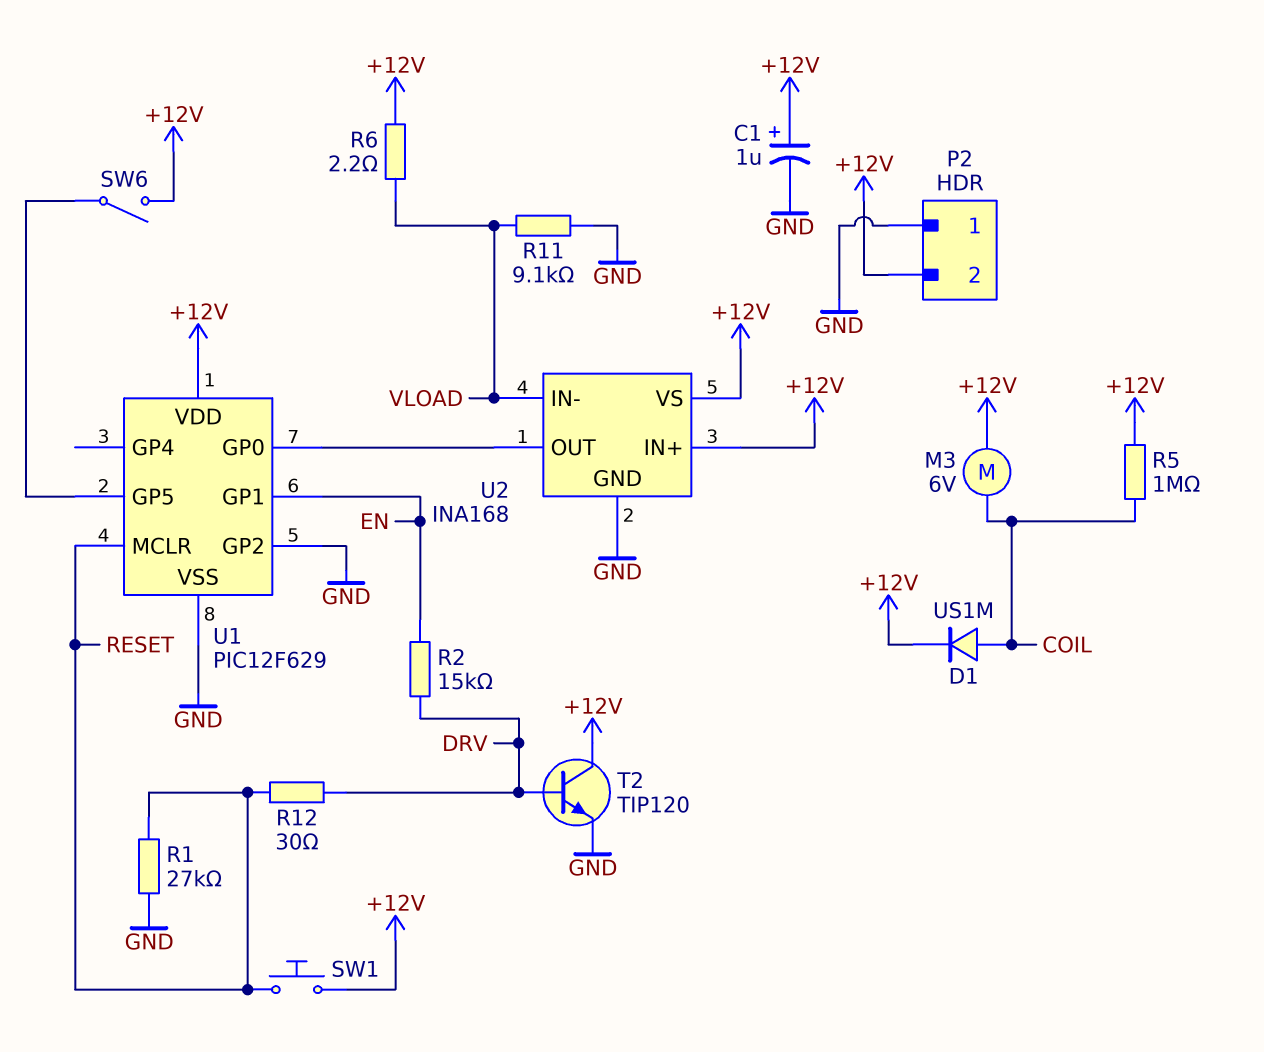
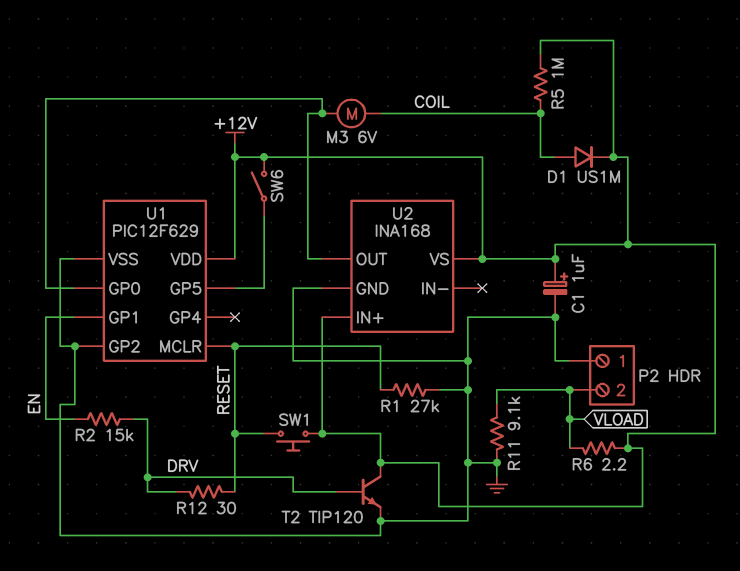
M3: motor 6V (+12V, COIL) -> motor 6V (COIL, U1/GP0)
P2 pin 2: +12V -> VLOAD
U2 pin IN-: VLOAD -> none

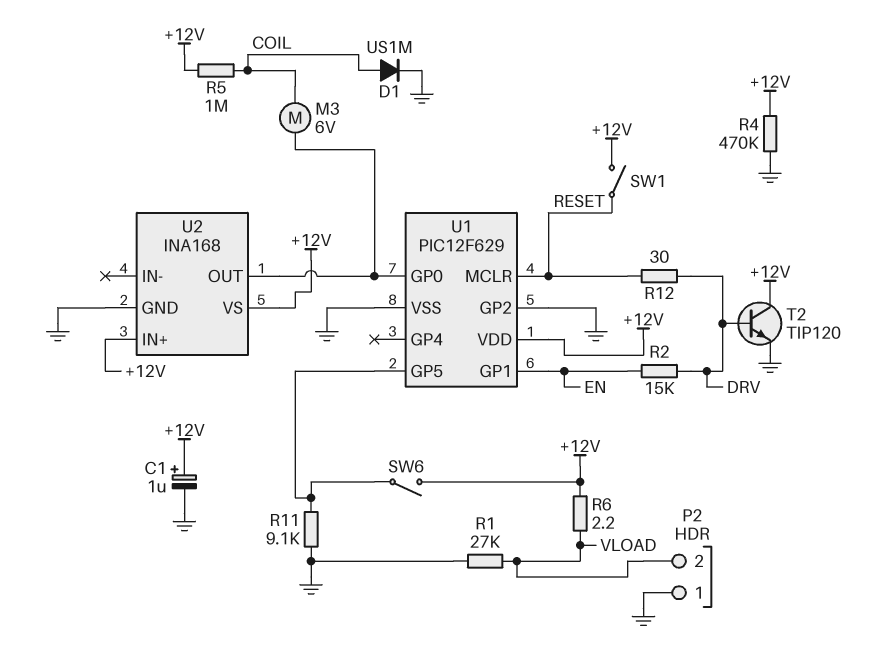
D1: diode US1M (A COIL, K +12V) -> diode US1M (A COIL, K GND)
R1: 27k (GND, RESET) -> 27k (GND, VLOAD)
R4: none -> 470k (+12V, GND)
R11: 9.1k (GND, VLOAD) -> 9.1k (GND, U1/GP5)
SW1: button (+12V, RESET) -> switch (+12V, RESET)

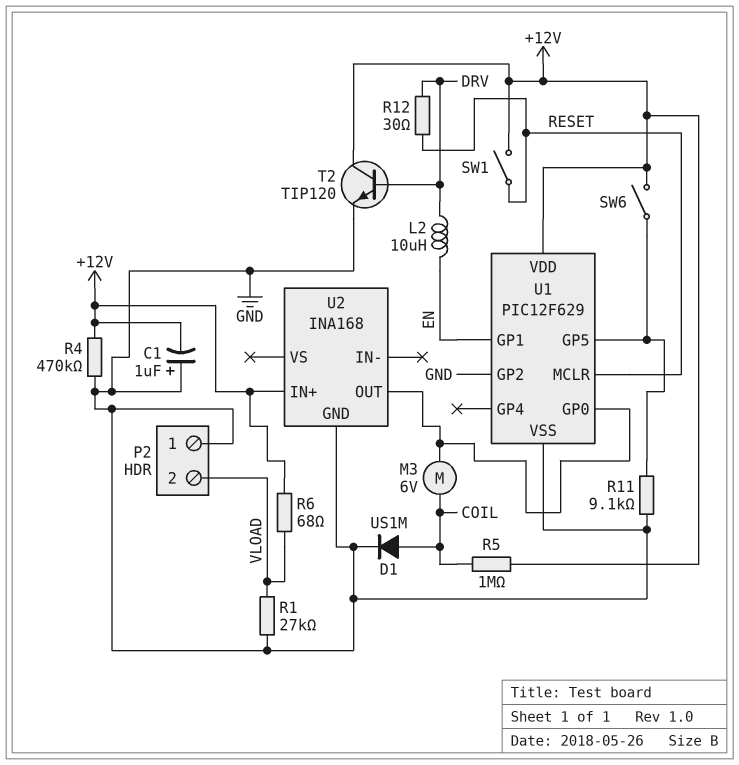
C1: 1uF (plus +12V, minus GND) -> 1uF (plus GND, minus +12V)
L2: none -> 10uH (DRV, EN)
R2: 15k (DRV, EN) -> none
R6: 2.2 (+12V, VLOAD) -> 68 (+12V, VLOAD)
U2 pin VS: +12V -> none

